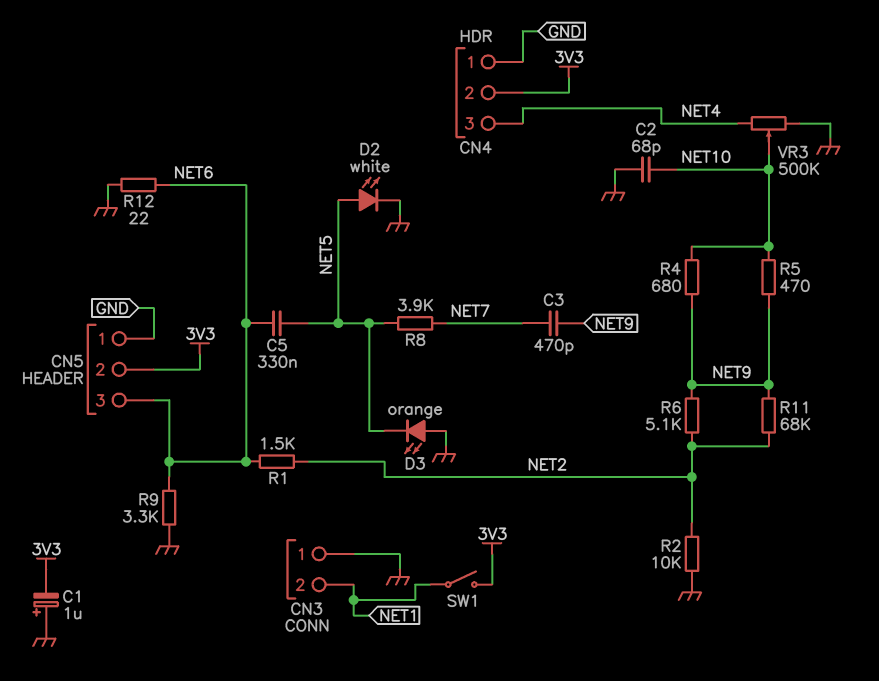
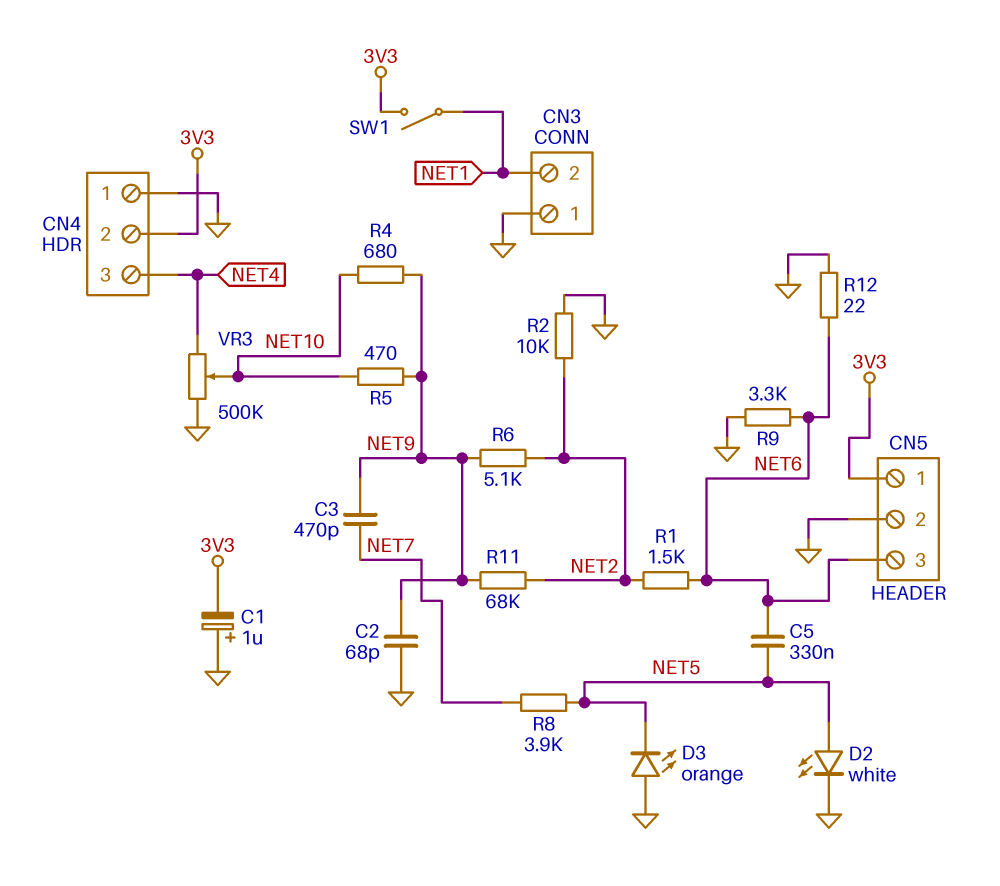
C2: 68pF (GND, NET10) -> 68pF (GND, NET9)
CN5 pin 1: GND -> 3V3
CN5 pin 2: 3V3 -> GND

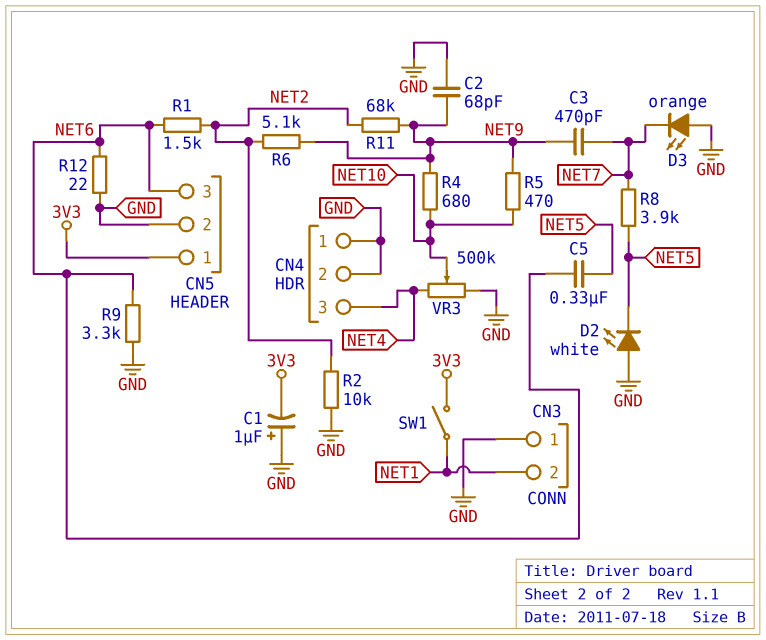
CN4 pin 2: 3V3 -> GND
D2: LED white (A NET5, K GND) -> LED white (A GND, K NET5)
D3: LED orange (A GND, K NET5) -> LED orange (A GND, K NET7)

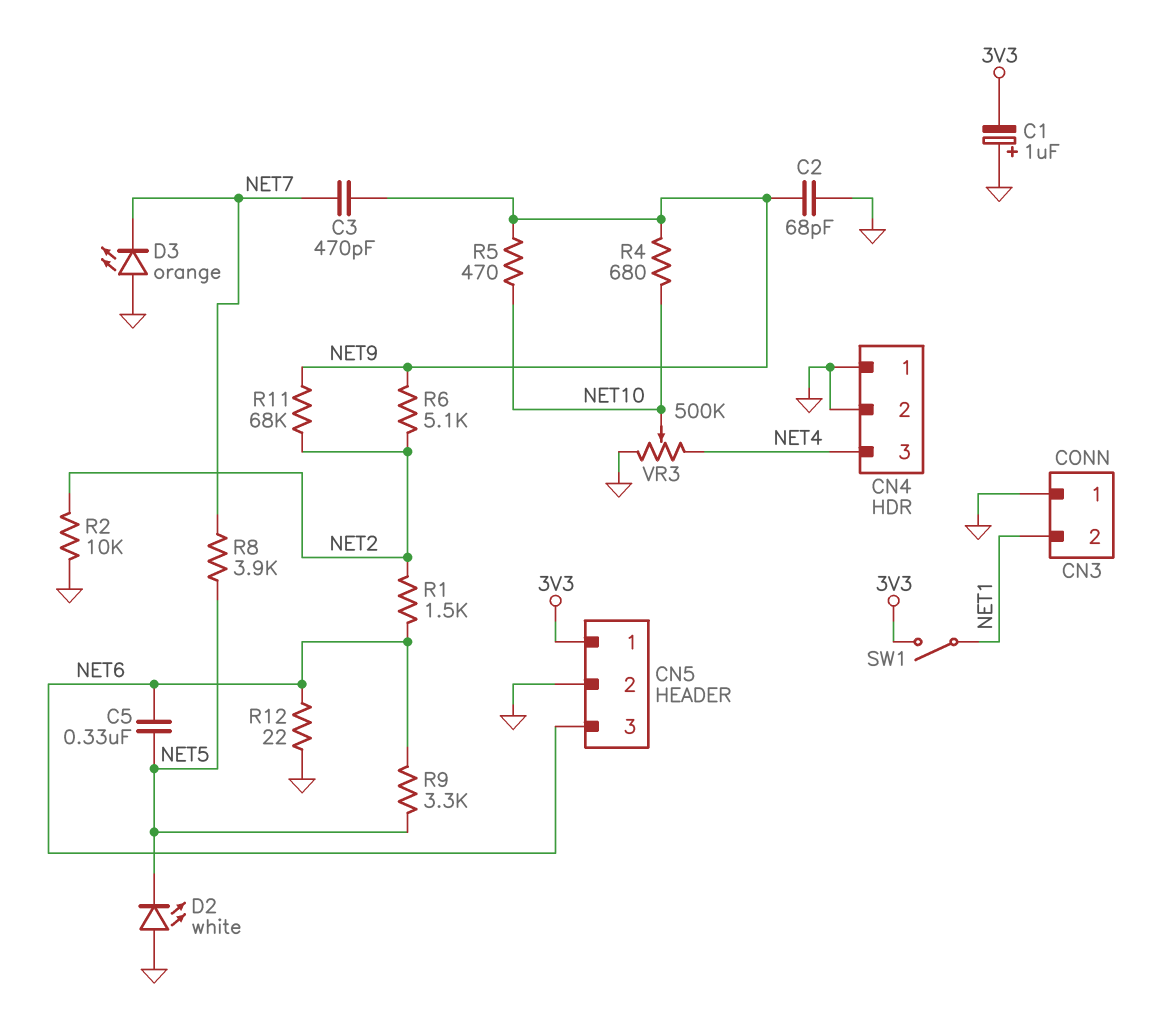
R9: 3.3k (GND, NET6) -> 3.3k (NET5, NET6)

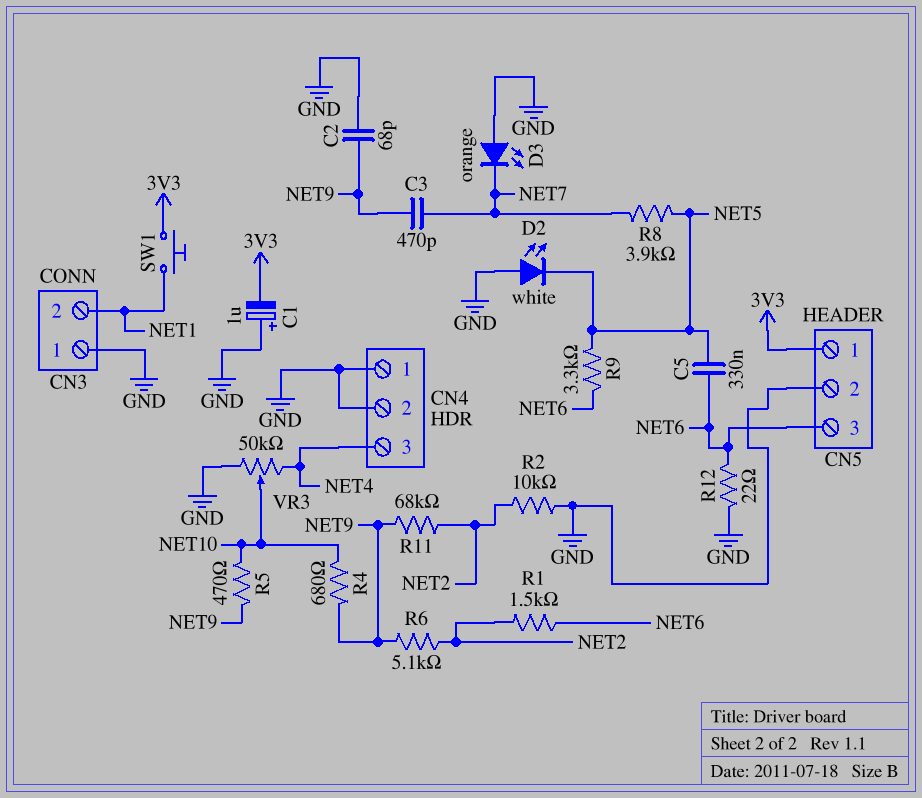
SW1: switch (3V3, NET1) -> button (3V3, NET1)
VR3: 500k (GND, NET4, wiper NET10) -> 50k (GND, NET4, wiper NET10)

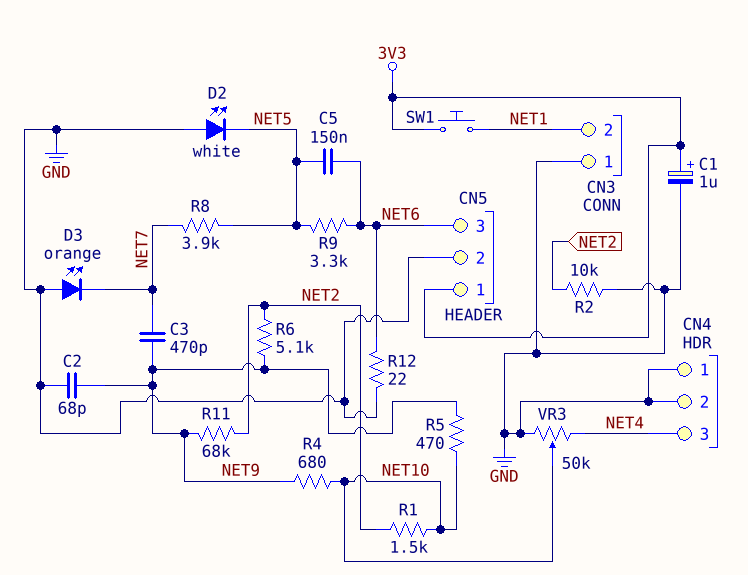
C1: 1uF (plus GND, minus 3V3) -> 1uF (plus 3V3, minus GND)
C5: 330nF (NET5, NET6) -> 150nF (NET5, NET6)
R1: 1.5k (NET2, NET6) -> 1.5k (NET2, NET10)

